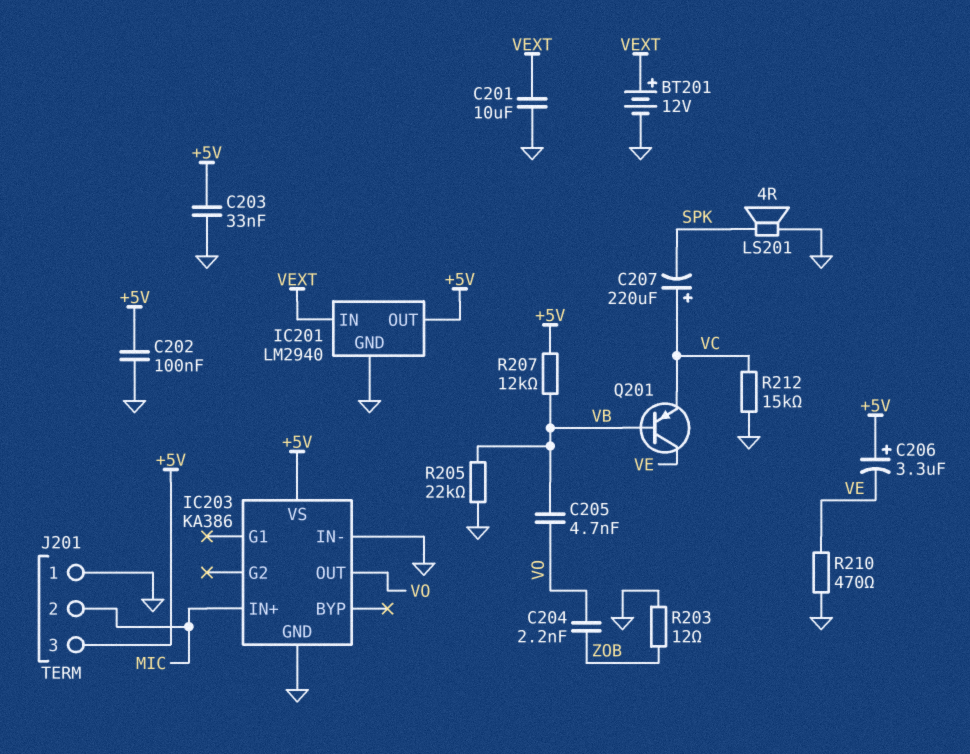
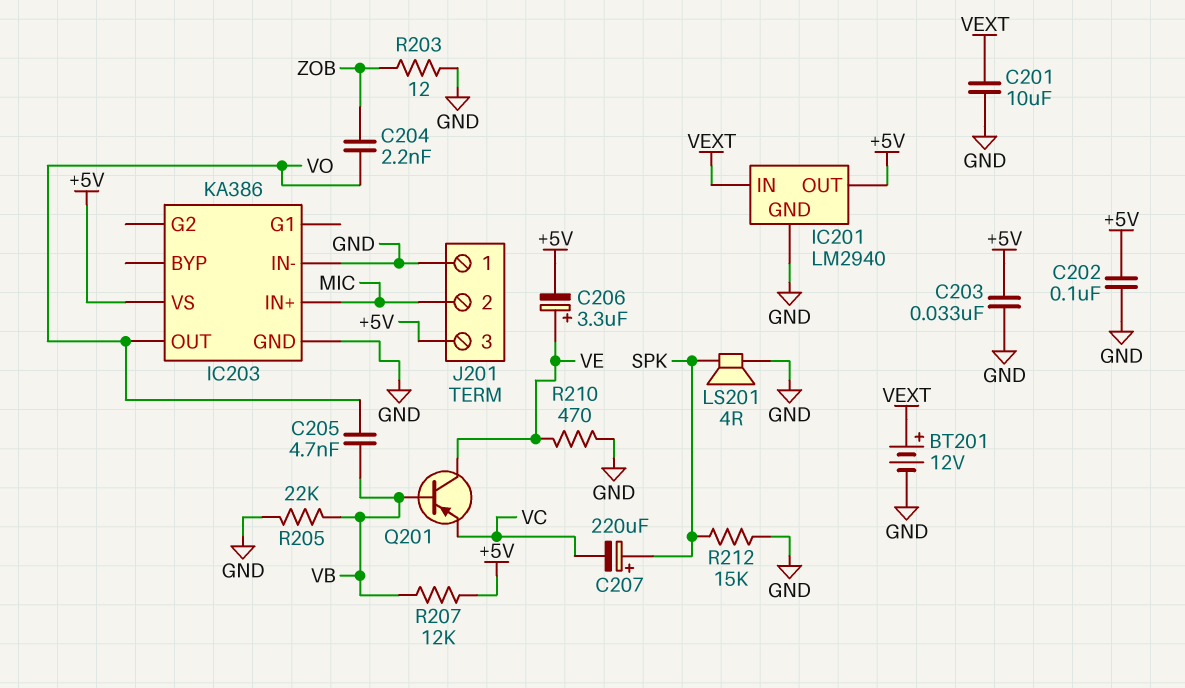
C206: 3.3uF (plus +5V, minus VE) -> 3.3uF (plus VE, minus +5V)
C207: 220uF (plus VC, minus SPK) -> 220uF (plus SPK, minus VC)
R212: 15k (GND, VC) -> 15k (GND, SPK)

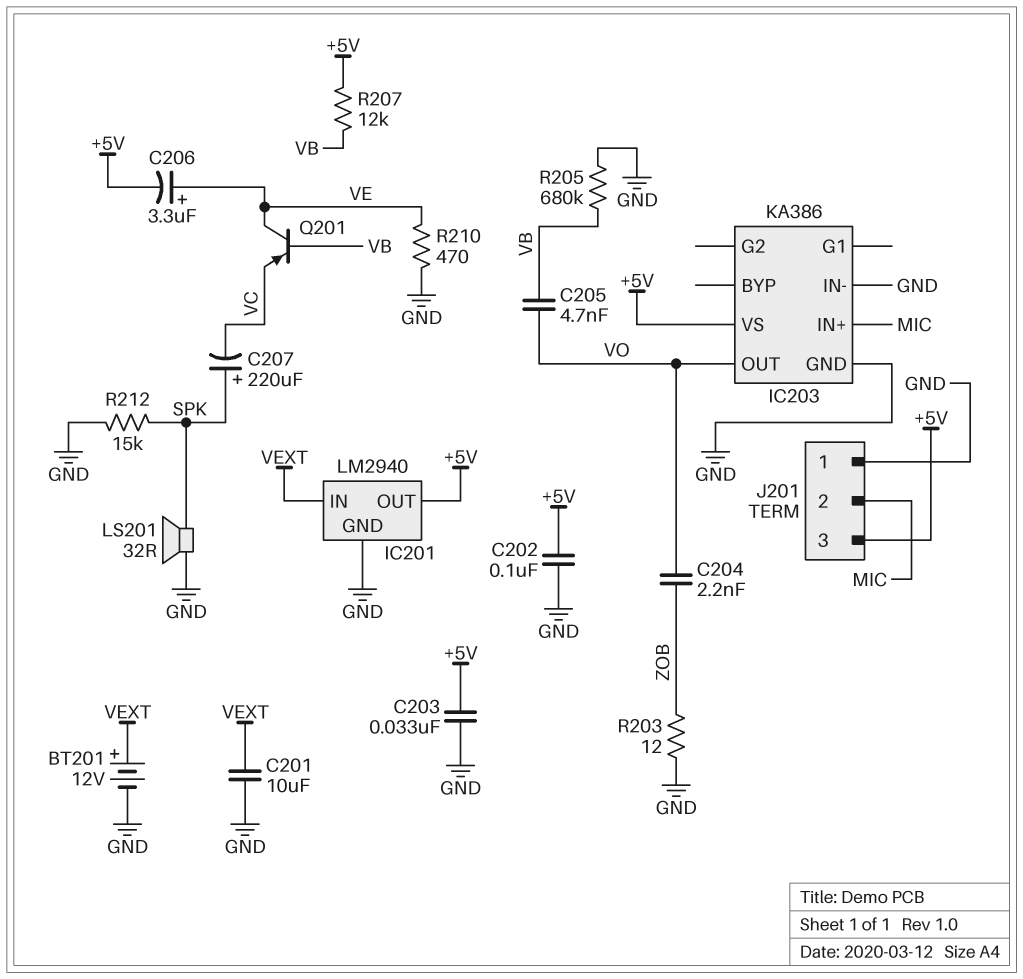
LS201: speaker 4R (GND, SPK) -> speaker 32R (GND, SPK)
R205: 22k (GND, VB) -> 680k (GND, VB)

